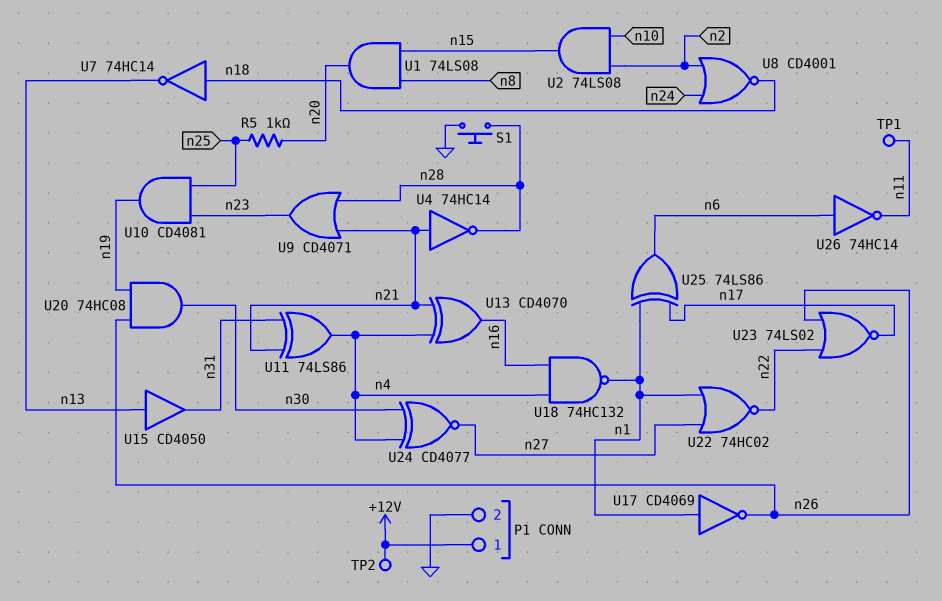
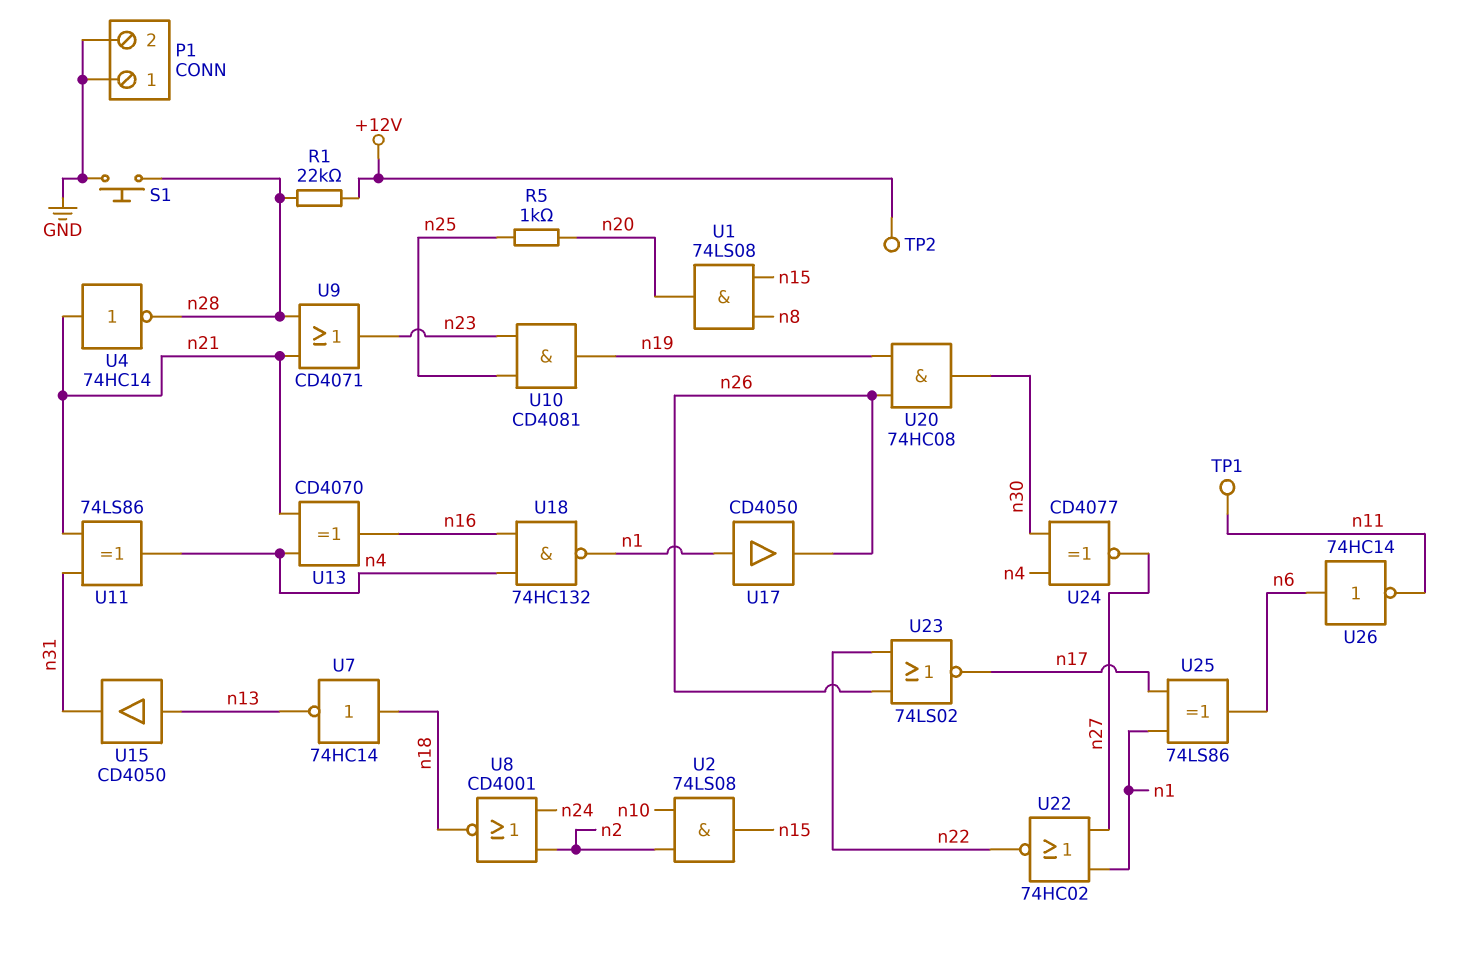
P1 pin 1: +12V -> GND
R1: none -> 22k (+12V, n28)
U17: NOT CD4069 (in n1, out n26) -> buffer CD4050 (in n1, out n26)

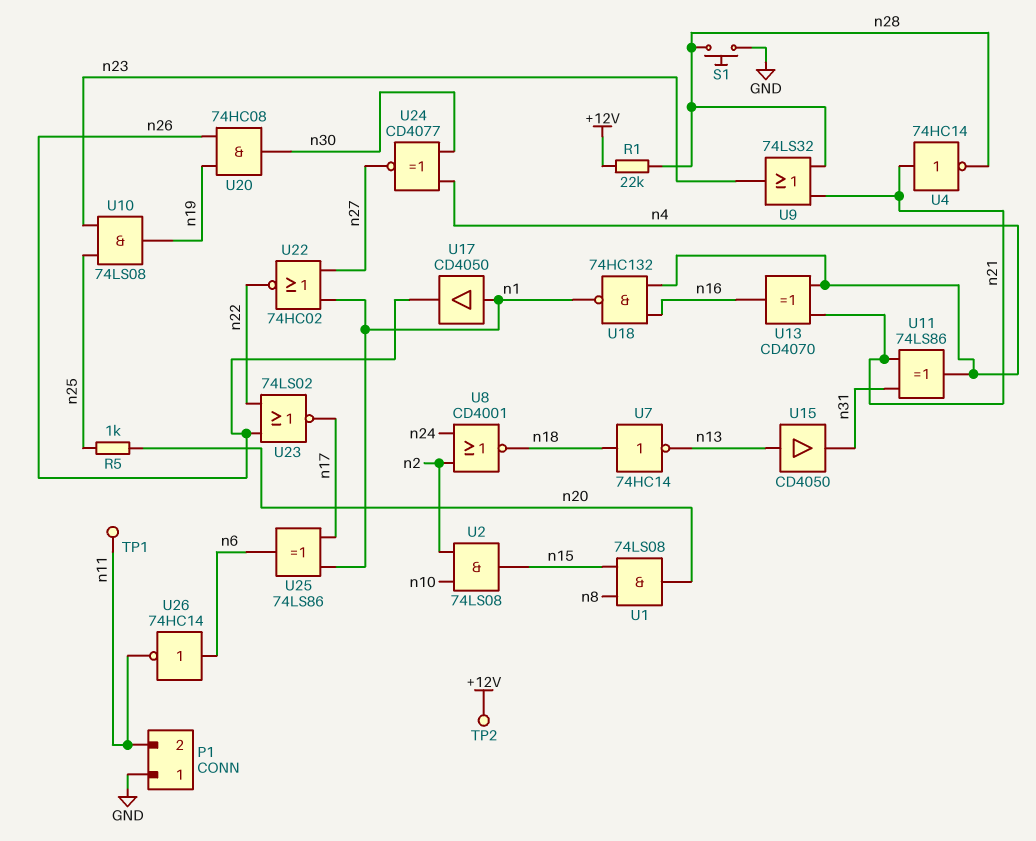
P1 pin 2: GND -> n11
U9: OR CD4071 (in n21, in n28, out n23) -> OR 74LS32 (in n21, in n28, out n23)
U10: AND CD4081 (in n23, in n25, out n19) -> AND 74LS08 (in n23, in n25, out n19)

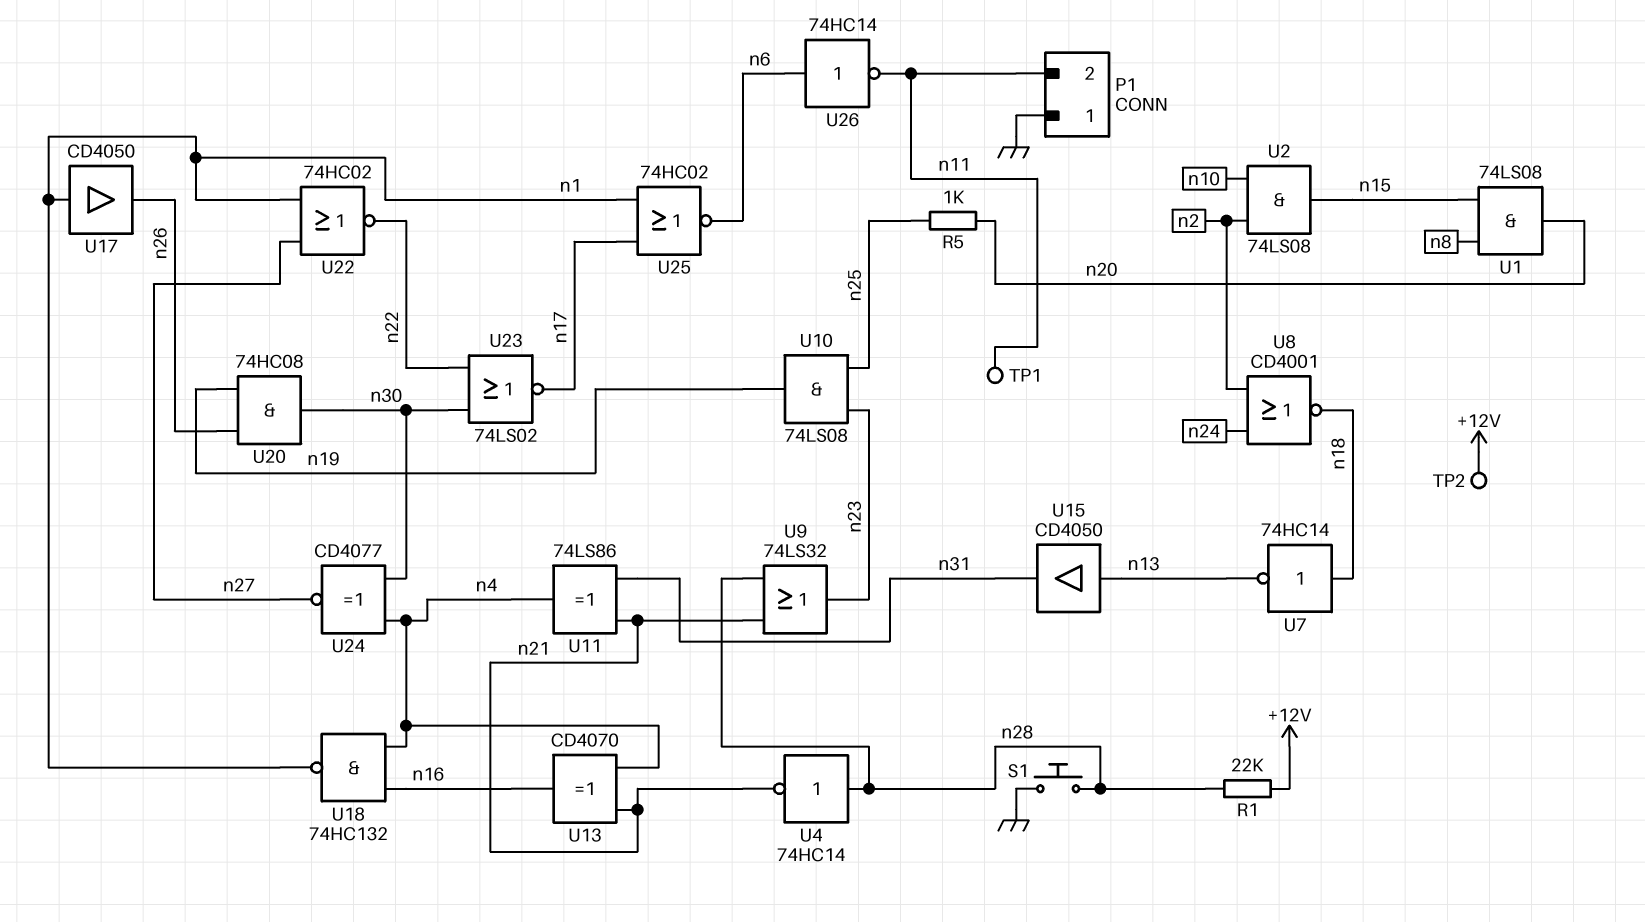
U4: NOT 74HC14 (in n21, out n28) -> NOT 74HC14 (in n28, out n21)
U23: NOR 74LS02 (in n22, in n26, out n17) -> NOR 74LS02 (in n22, in n30, out n17)
U25: XOR 74LS86 (in n1, in n17, out n6) -> NOR 74HC02 (in n1, in n17, out n6)

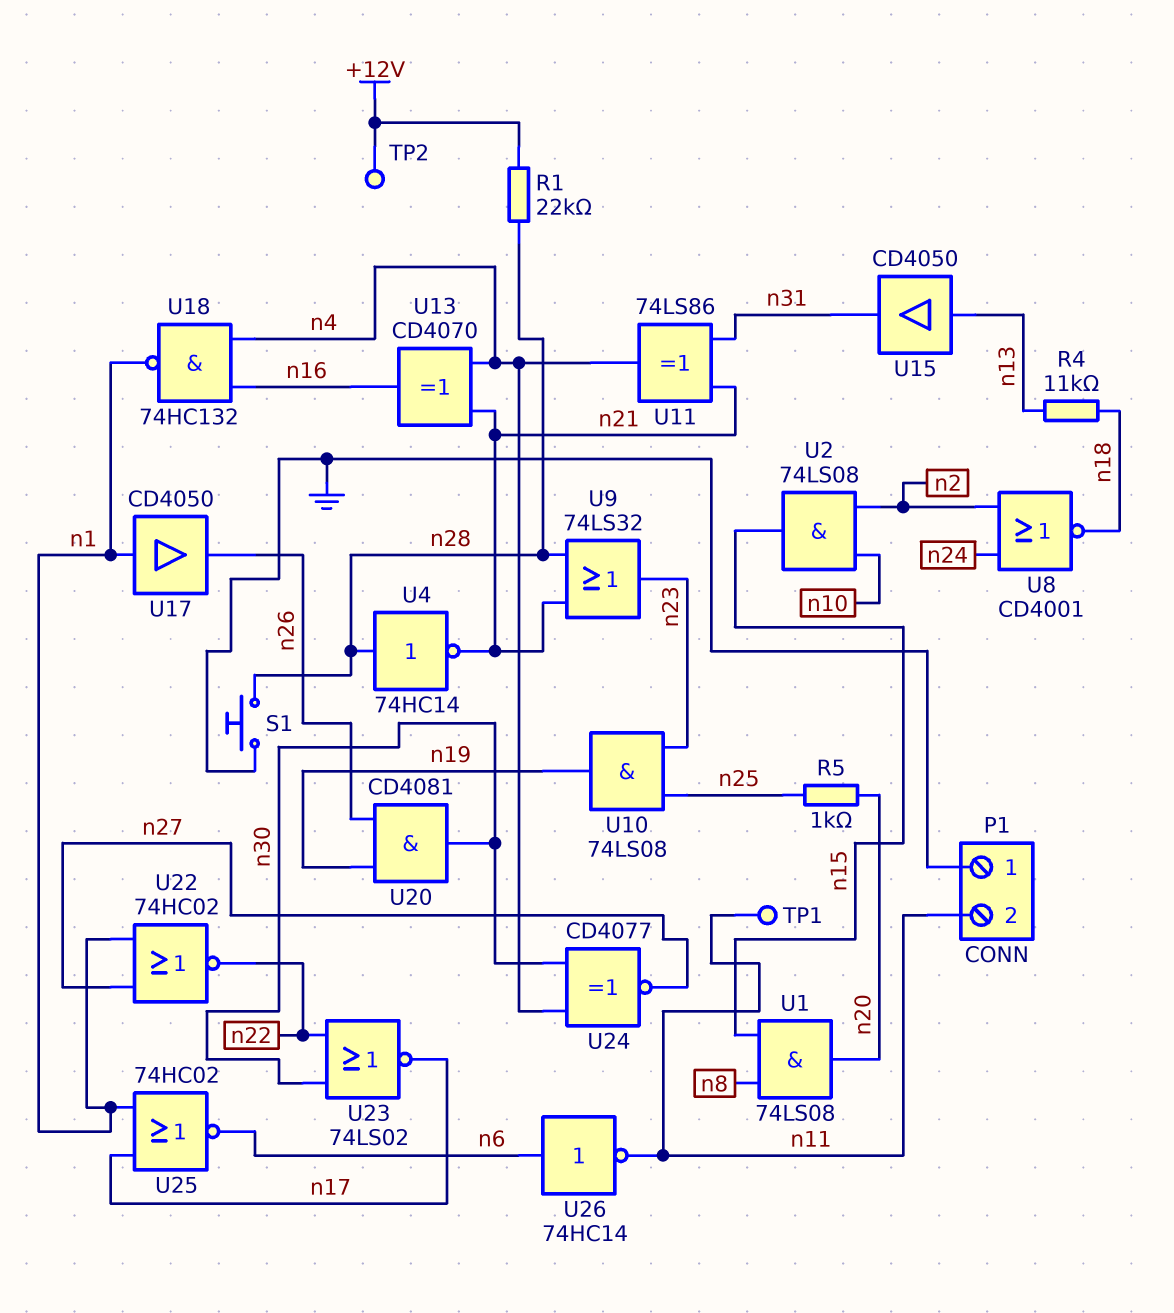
R4: none -> 11k (n13, n18)
U7: NOT 74HC14 (in n18, out n13) -> none
U20: AND 74HC08 (in n19, in n26, out n30) -> AND CD4081 (in n19, in n26, out n30)

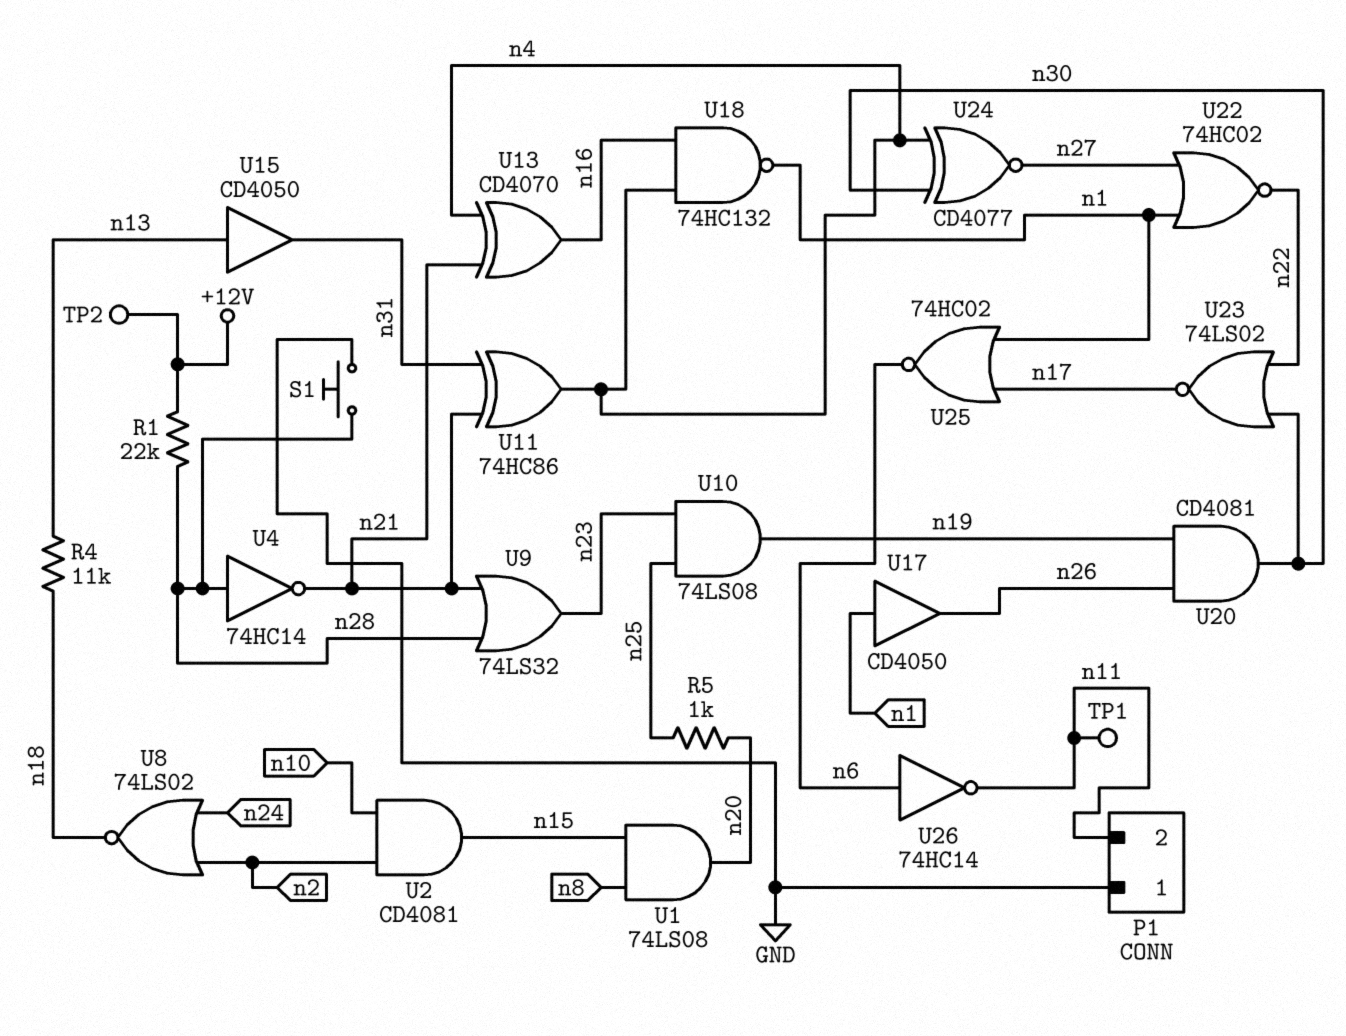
U2: AND 74LS08 (in n2, in n10, out n15) -> AND CD4081 (in n2, in n10, out n15)
U8: NOR CD4001 (in n2, in n24, out n18) -> NOR 74LS02 (in n2, in n24, out n18)
U11: XOR 74LS86 (in n21, in n31, out n4) -> XOR 74HC86 (in n21, in n31, out n4)

